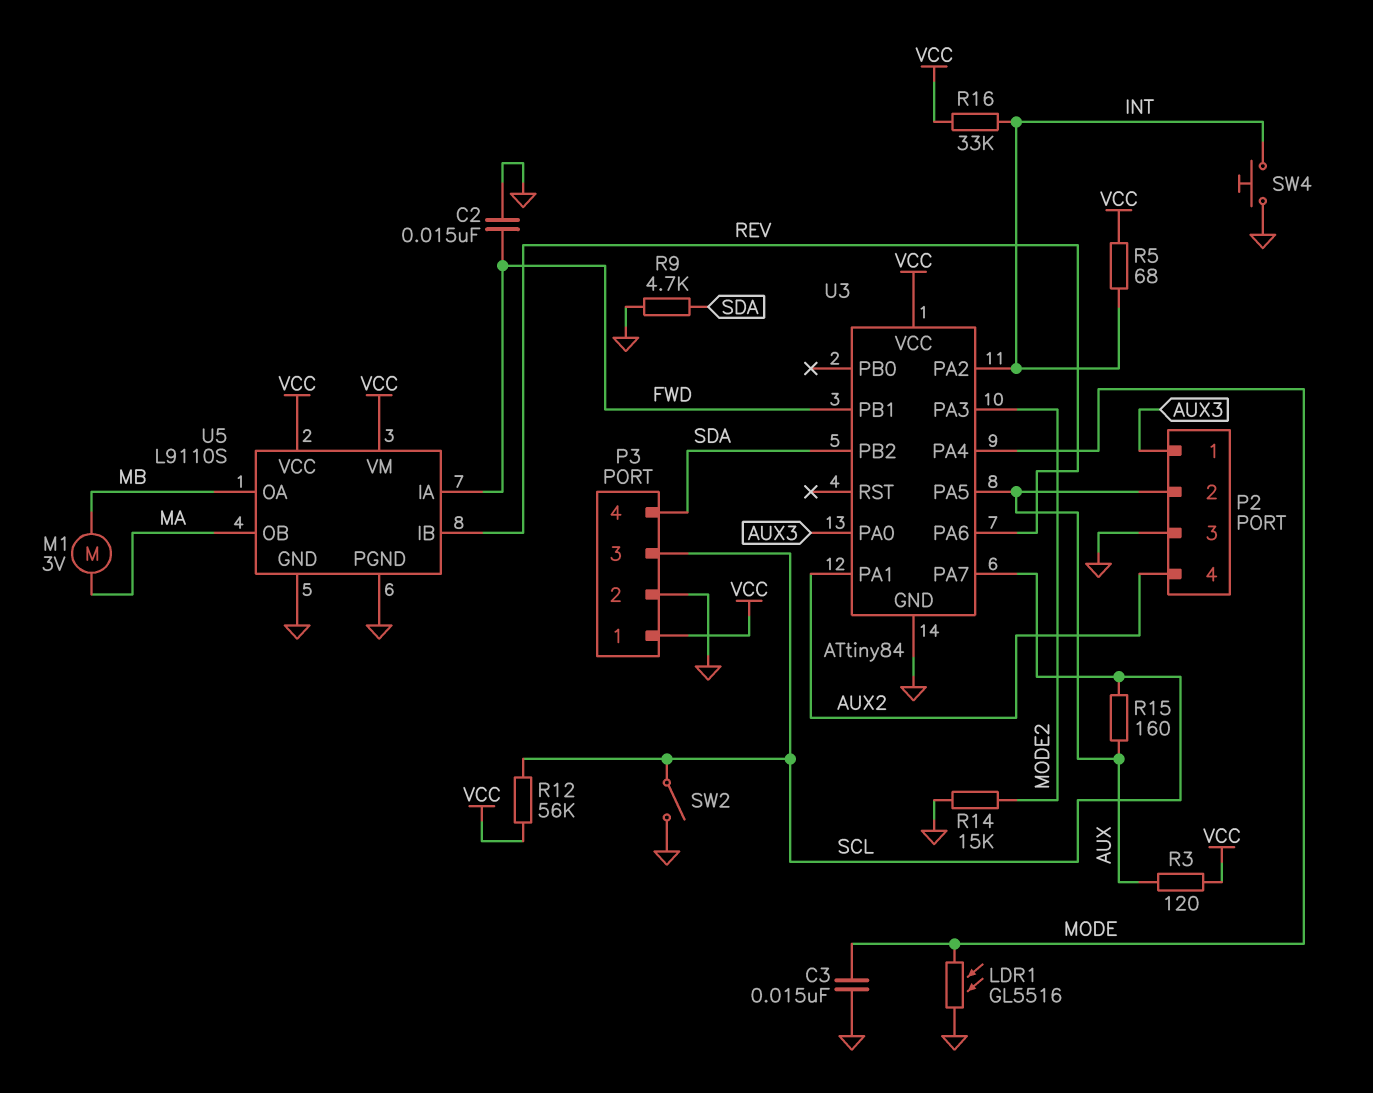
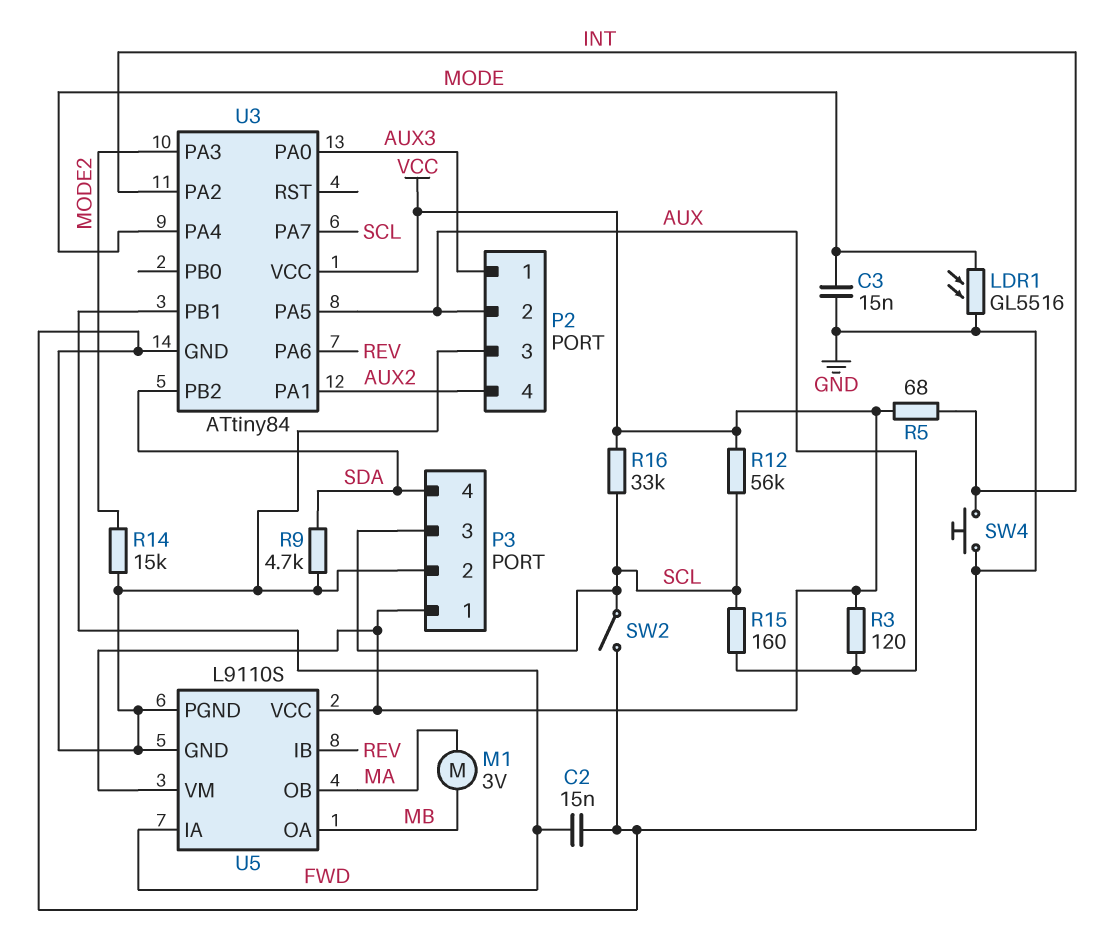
R16: 33k (INT, VCC) -> 33k (SCL, VCC)

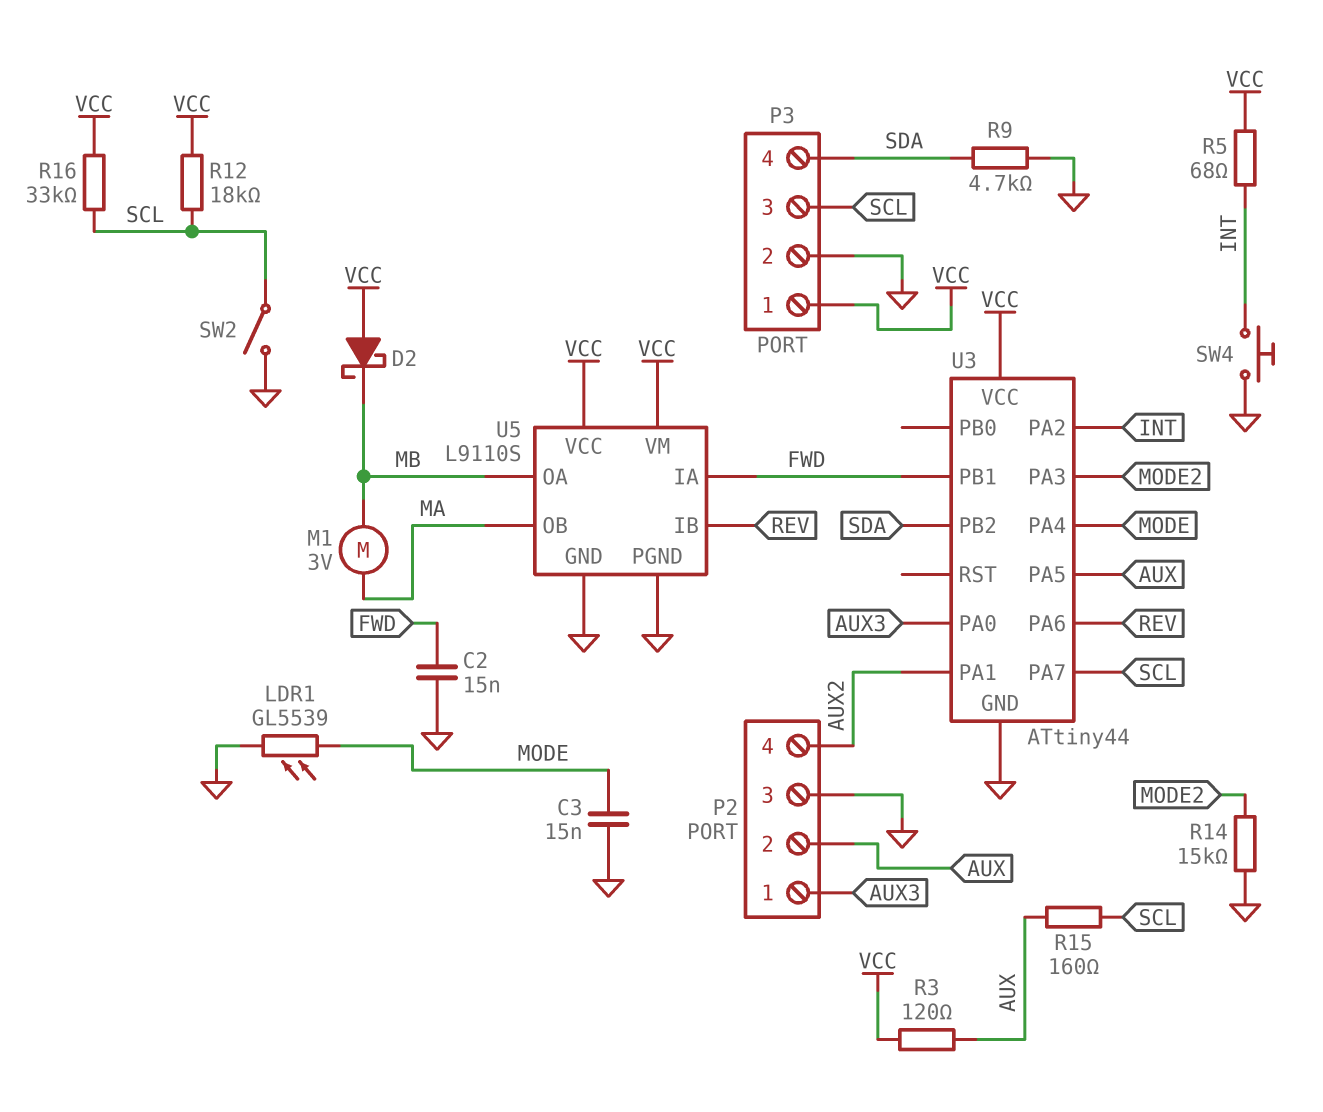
D2: none -> schottky (A VCC, K MB)
LDR1: GL5516 (GND, MODE) -> GL5539 (GND, MODE)
R12: 56k (SCL, VCC) -> 18k (SCL, VCC)
U3: ATtiny84 -> ATtiny44

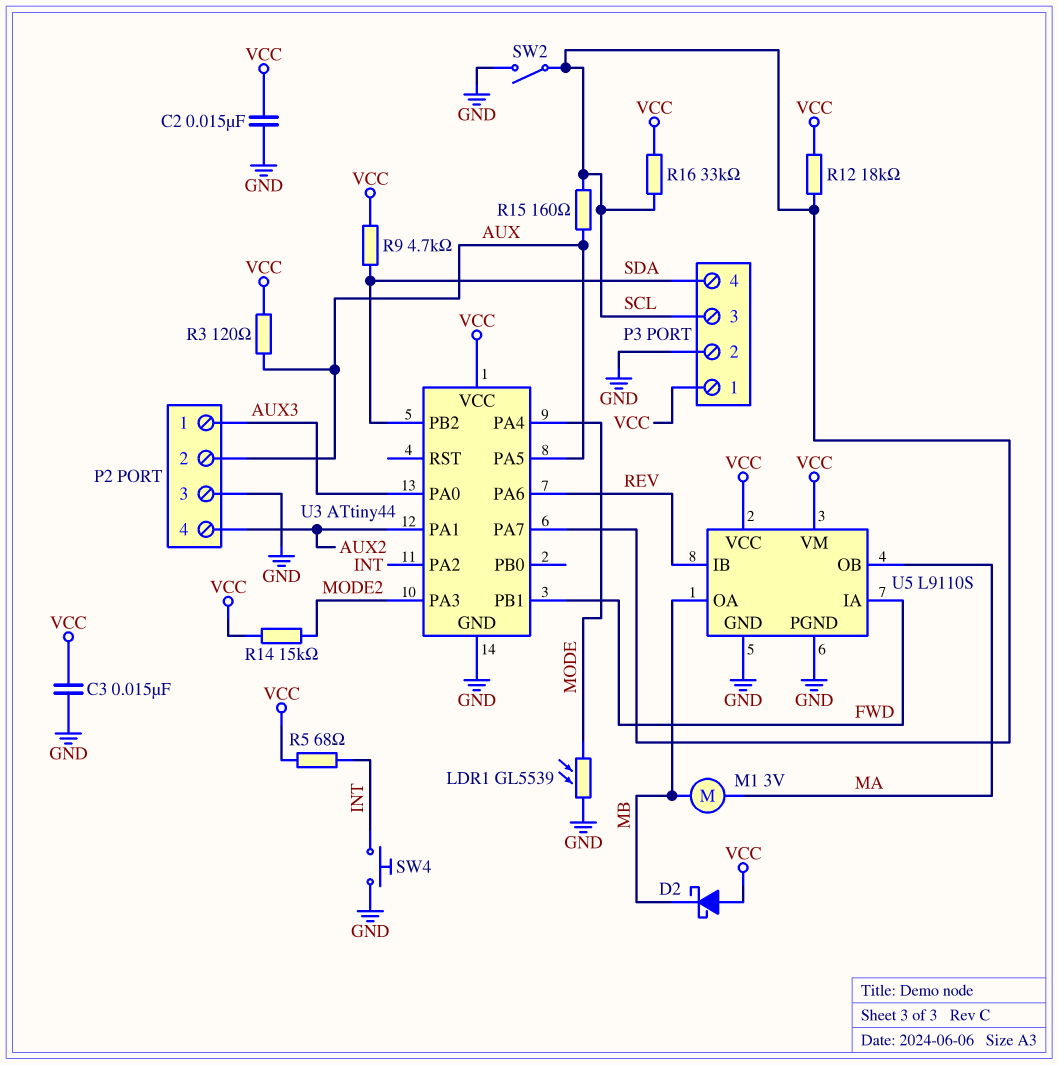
C2: 15nF (FWD, GND) -> 15nF (GND, VCC)
C3: 15nF (GND, MODE) -> 15nF (GND, VCC)
R9: 4.7k (GND, SDA) -> 4.7k (SDA, VCC)
R14: 15k (GND, MODE2) -> 15k (MODE2, VCC)

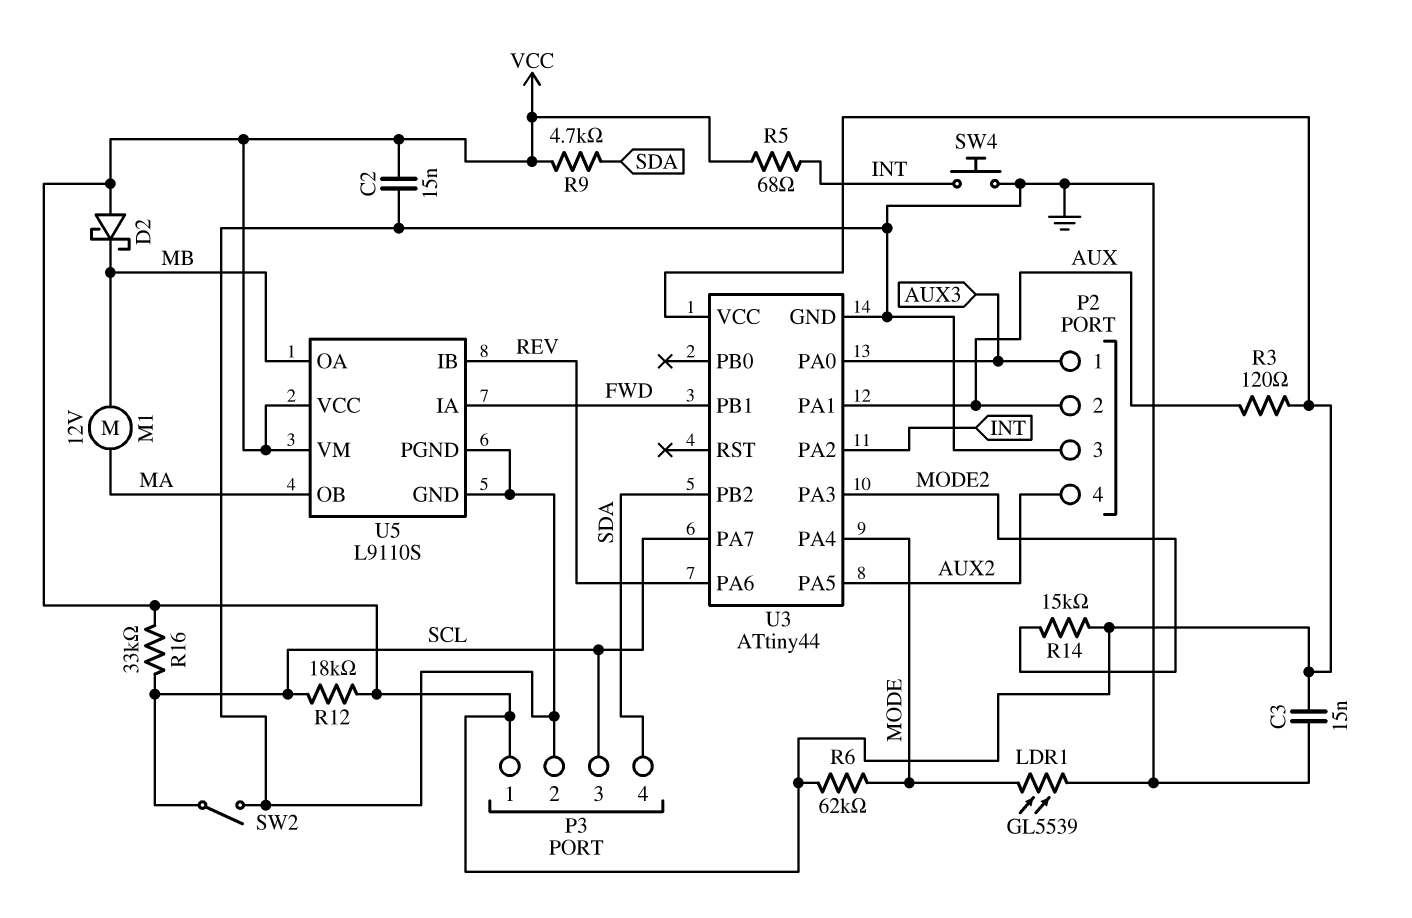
M1: motor 3V (MA, MB) -> motor 12V (MA, MB)
R6: none -> 62k (MODE, VCC)
R15: 160 (AUX, SCL) -> none
U3 pin PA1: AUX2 -> AUX
U3 pin PA5: AUX -> AUX2

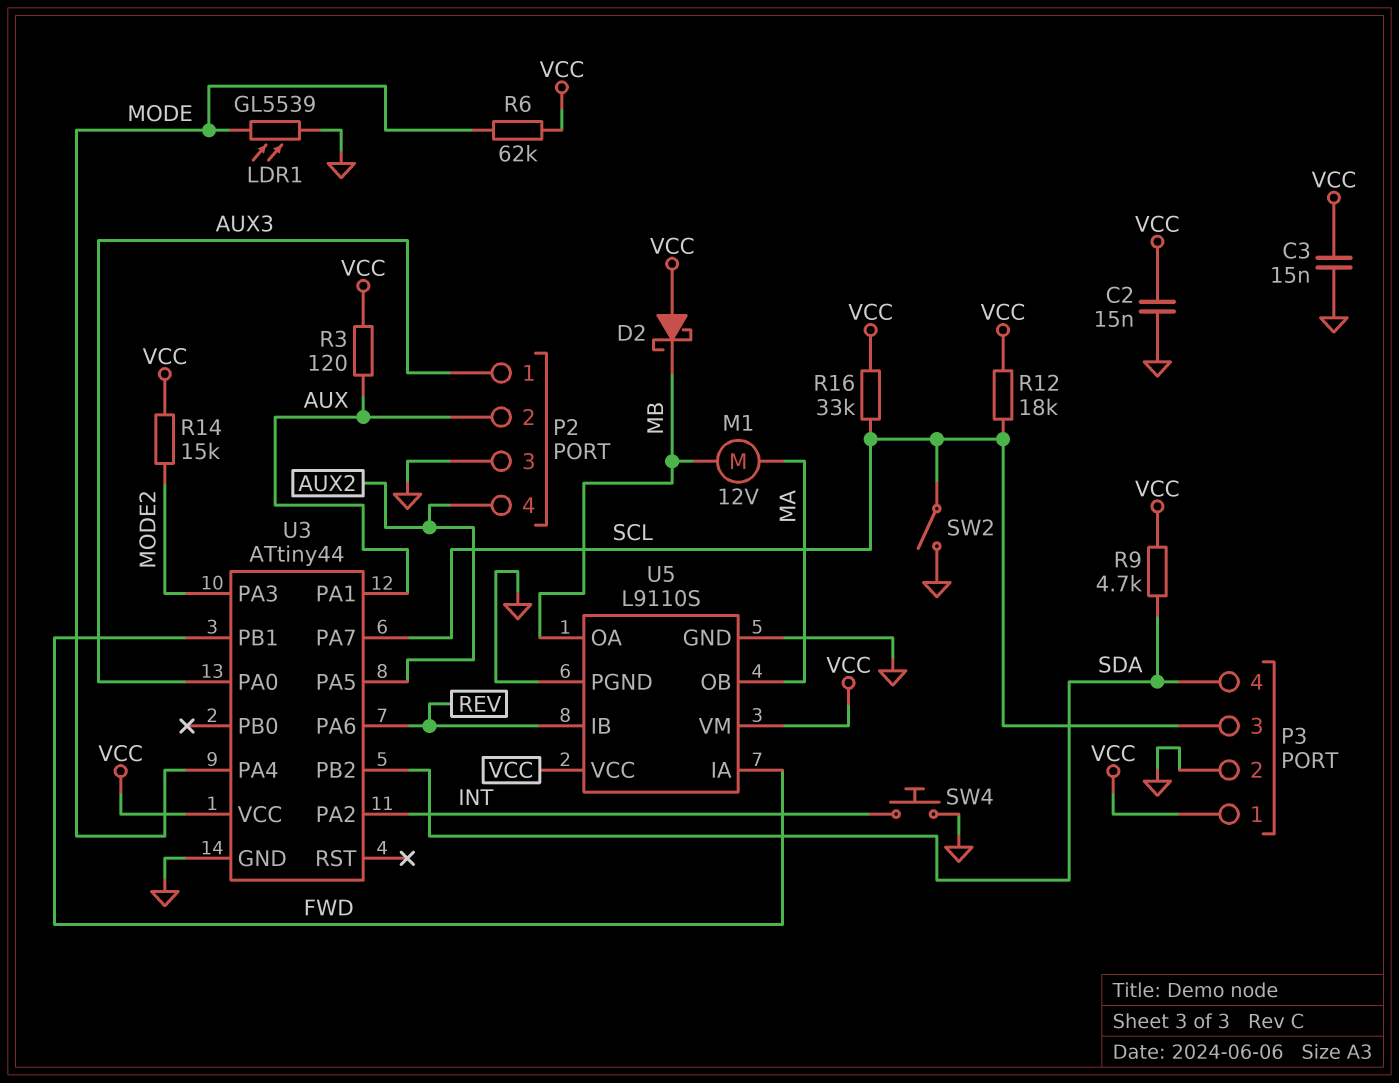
R5: 68 (INT, VCC) -> none

